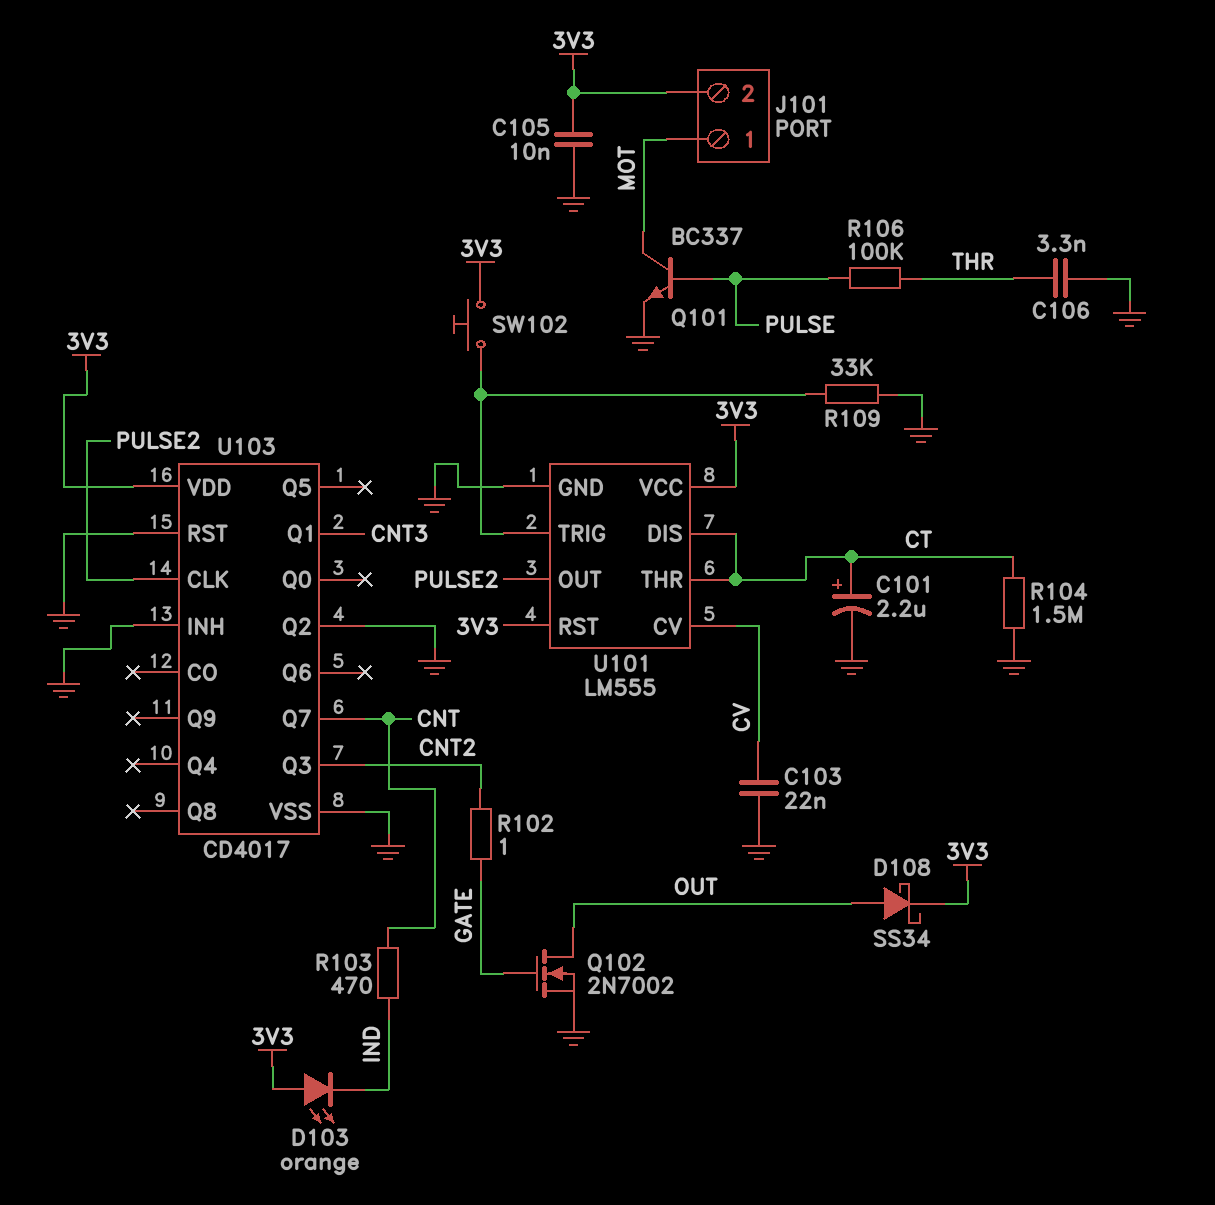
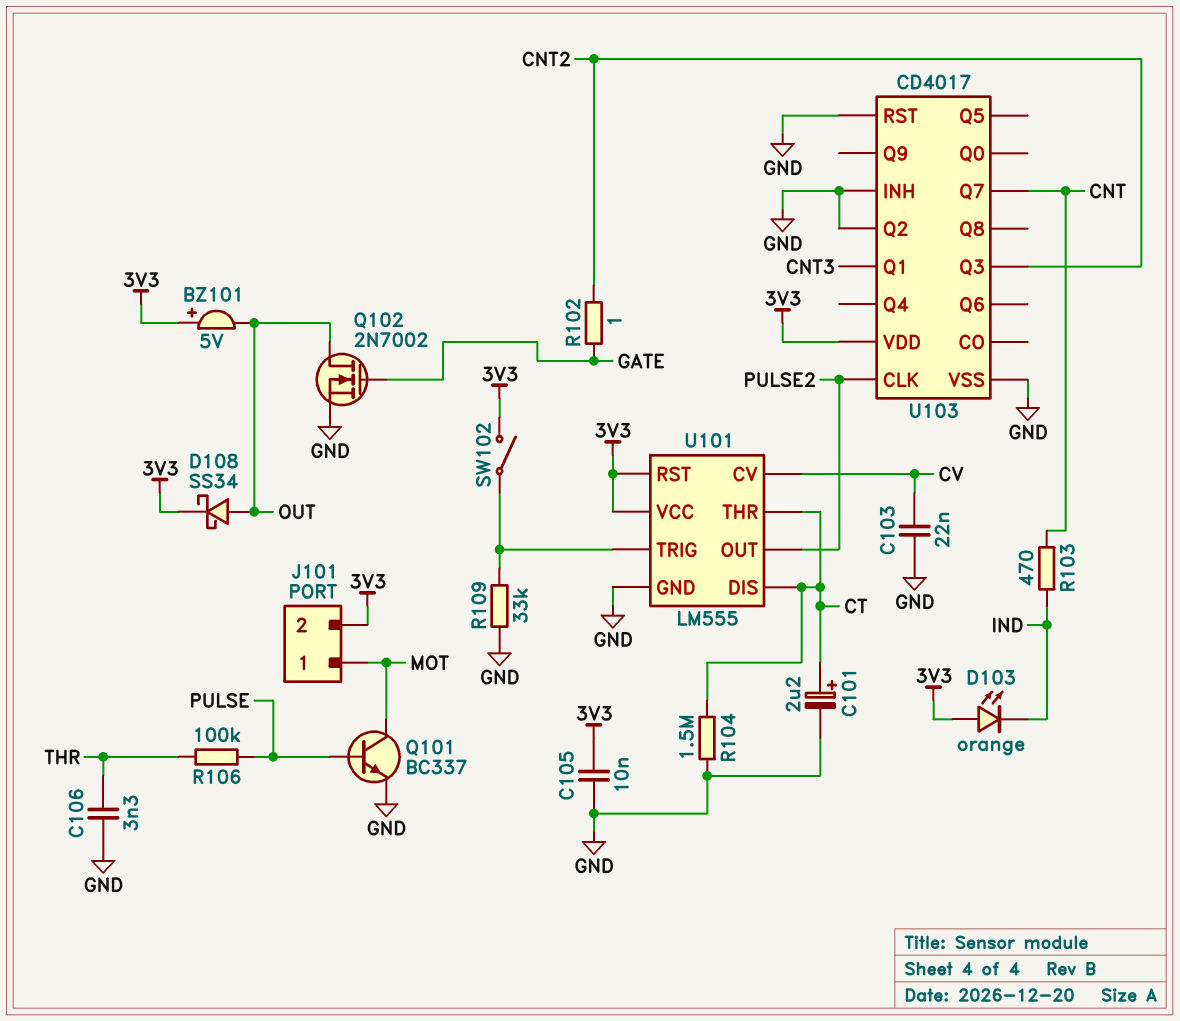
BZ101: none -> buzzer 5V (plus 3V3, minus OUT)
SW102: button (3V3, U101/TRIG) -> switch (3V3, U101/TRIG)

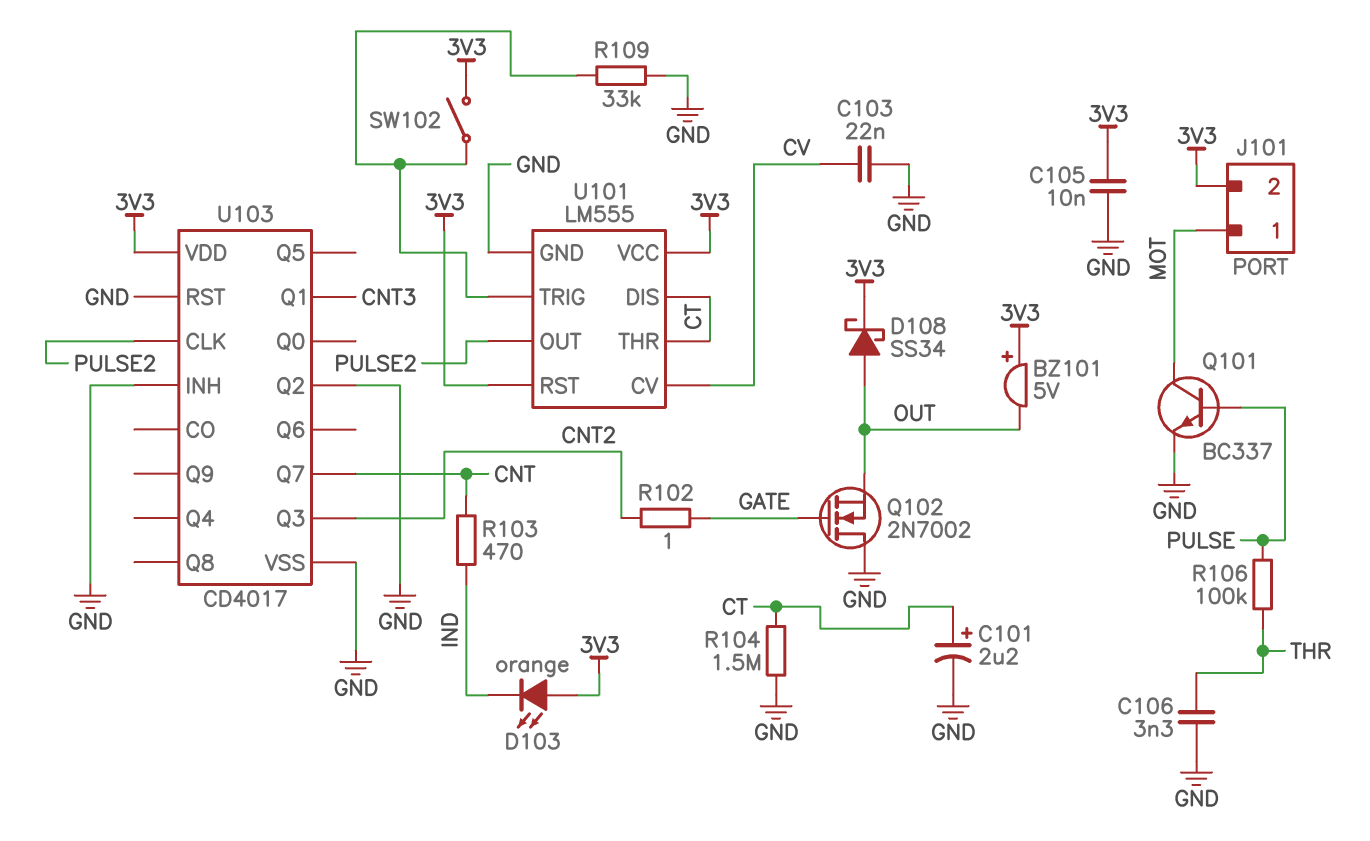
Q102: NMOS 2N7002 (G GATE, D OUT, S GND) -> NMOS 2N7002 (G GATE, D GND, S OUT)

